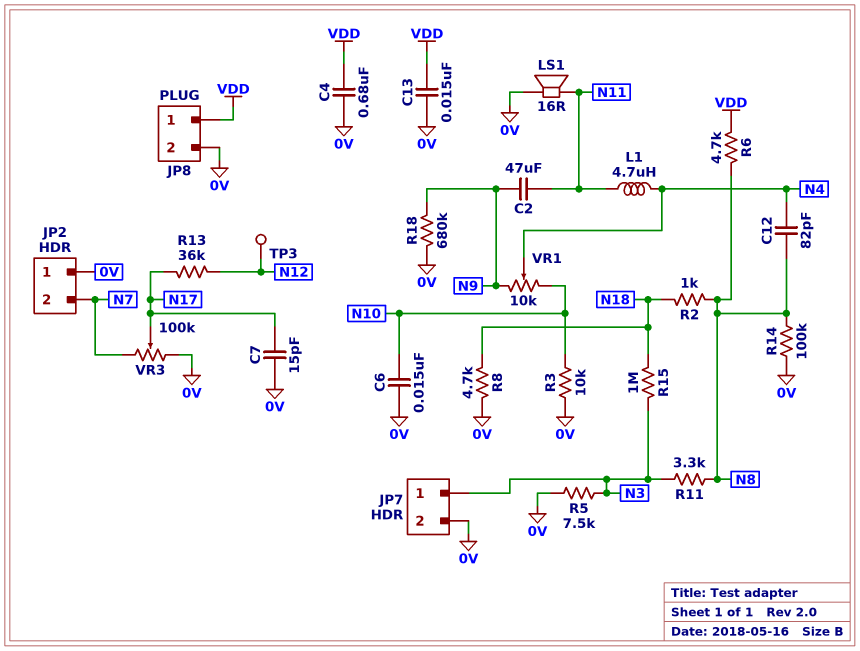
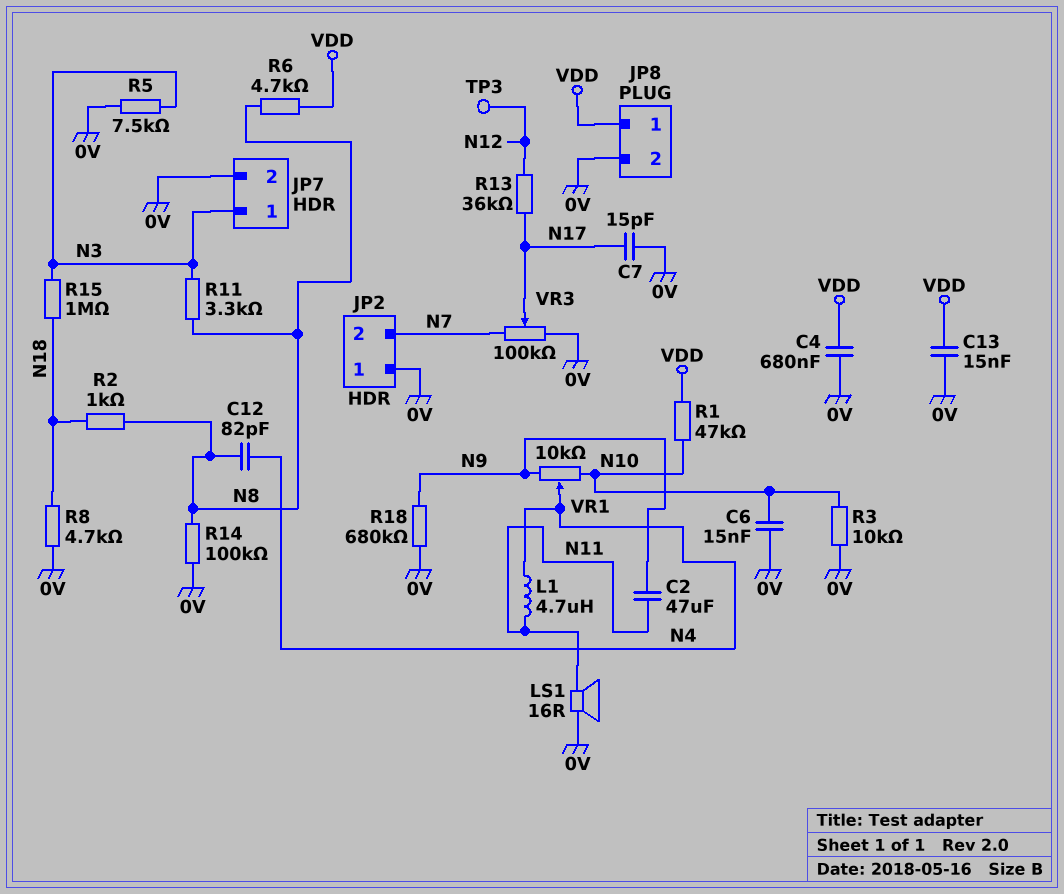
R1: none -> 47k (N10, VDD)

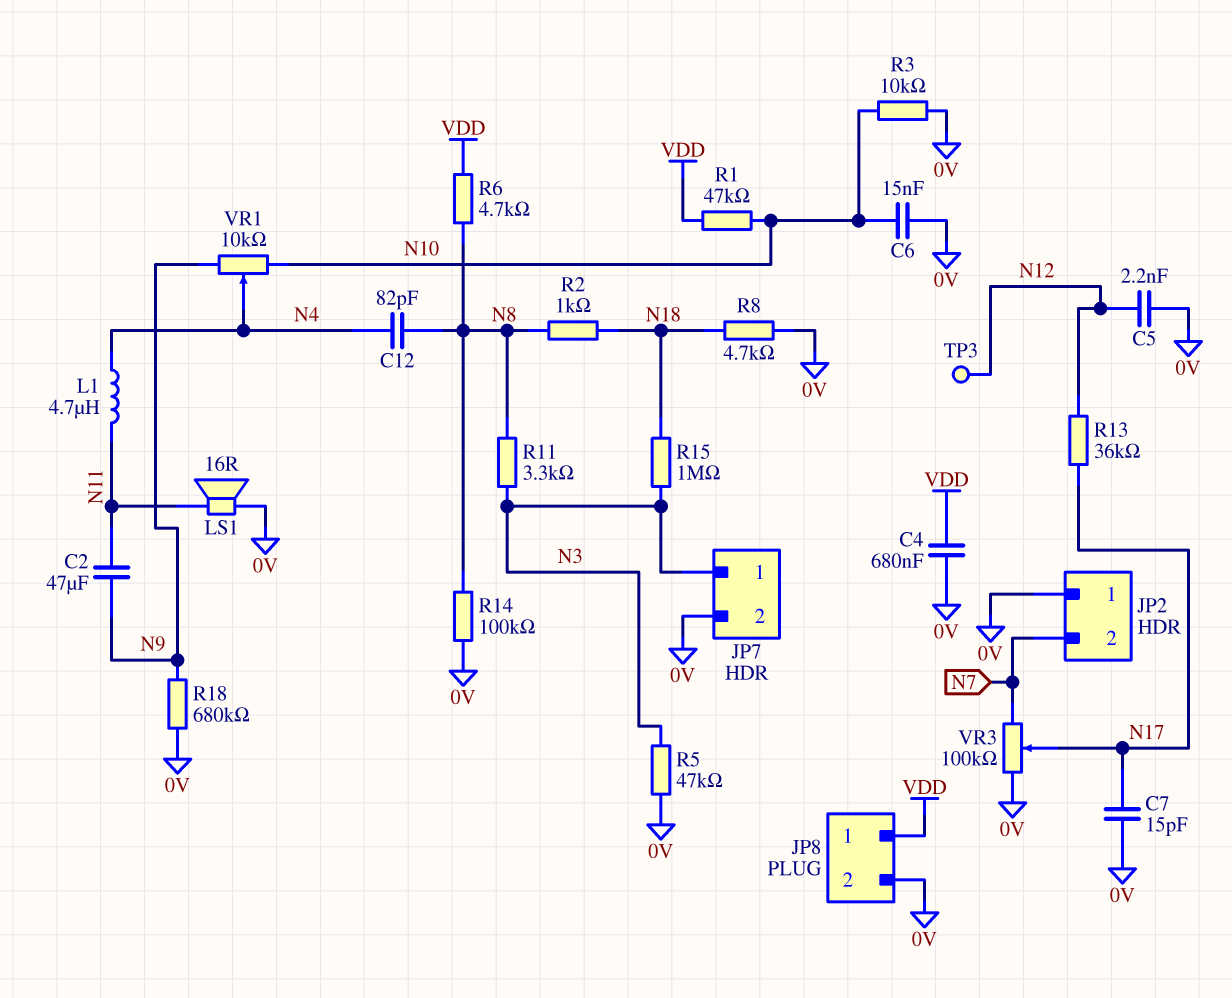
C5: none -> 2.2nF (0V, N12)
C13: 15nF (0V, VDD) -> none
R5: 7.5k (0V, N3) -> 47k (0V, N3)

